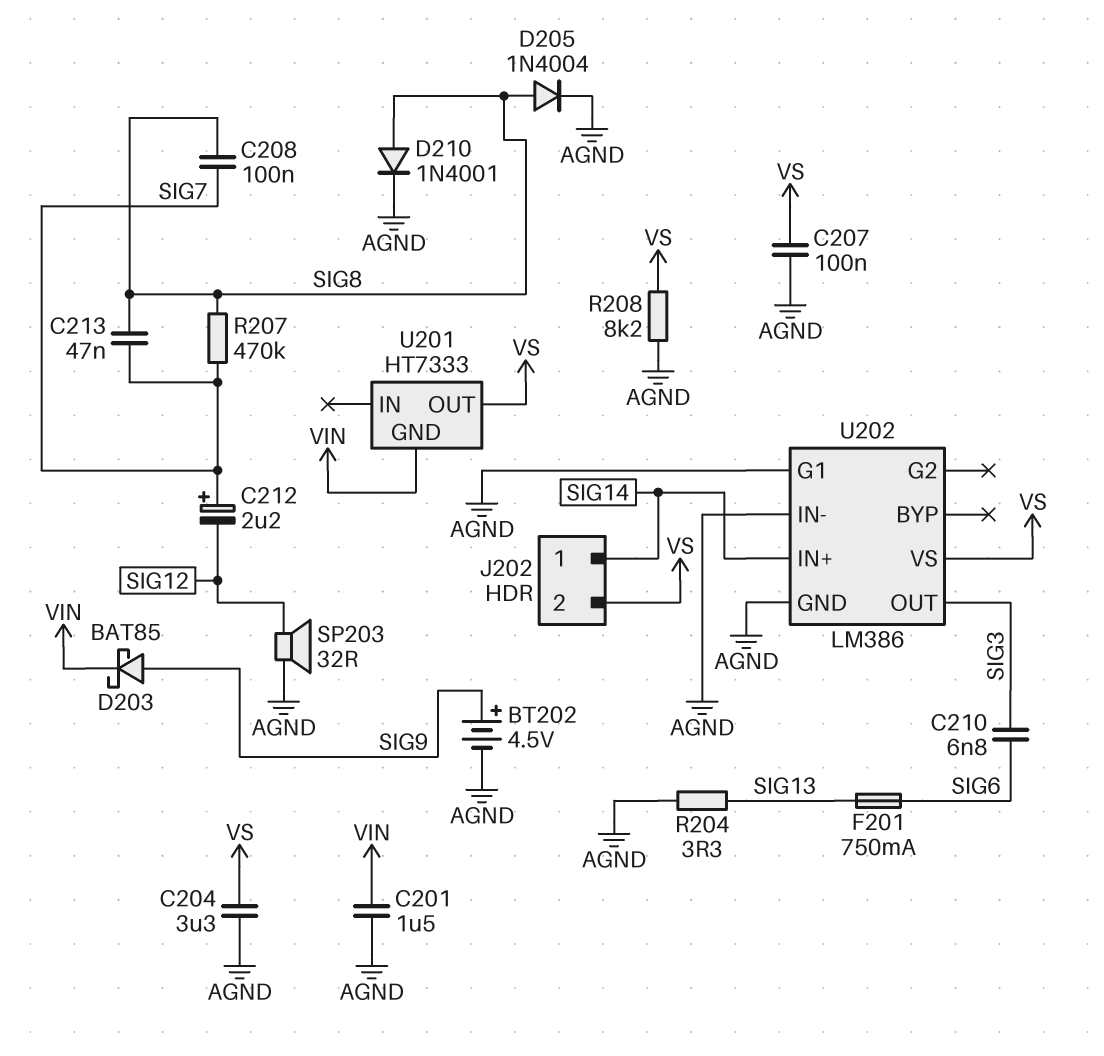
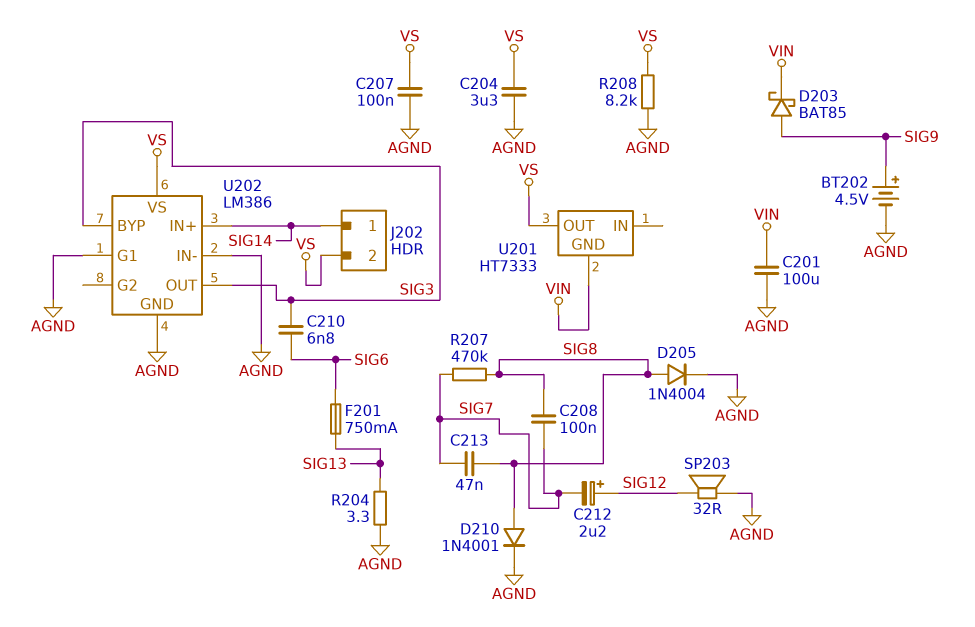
C201: 1.5uF (AGND, VIN) -> 100uF (AGND, VIN)
C212: 2.2uF (plus SIG7, minus SIG12) -> 2.2uF (plus SIG12, minus SIG7)
U202 pin BYP: none -> SIG3

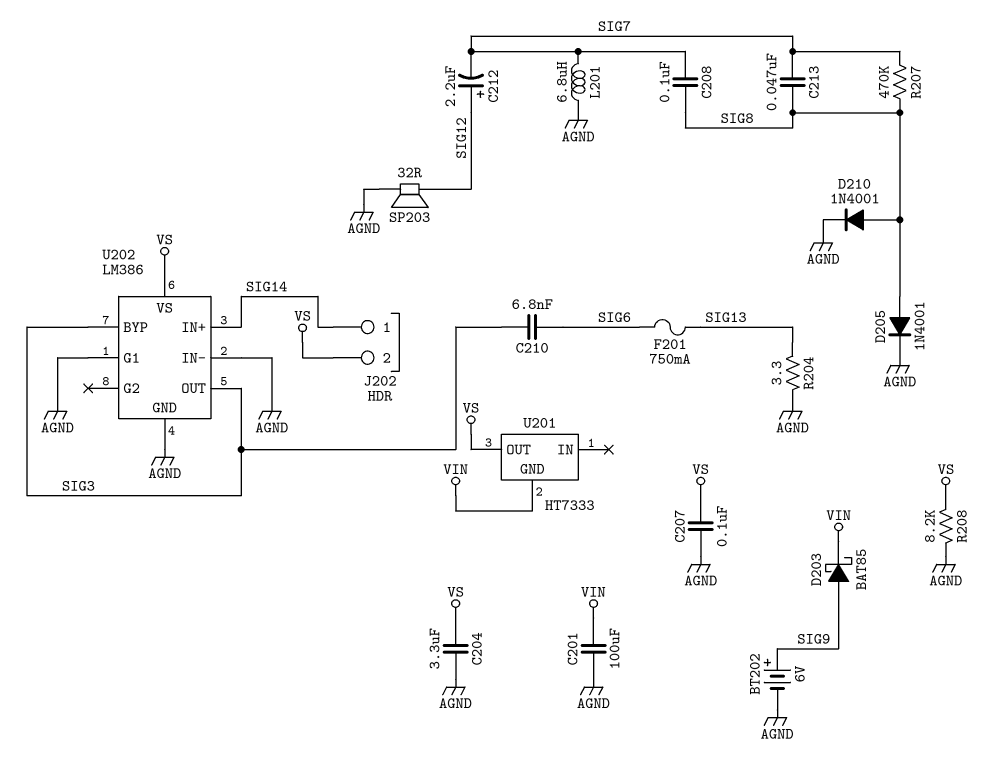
BT202: 4.5V (plus SIG9, minus AGND) -> 6V (plus SIG9, minus AGND)
D205: diode 1N4004 (A SIG8, K AGND) -> diode 1N4001 (A SIG8, K AGND)
L201: none -> 6.8uH (AGND, SIG7)

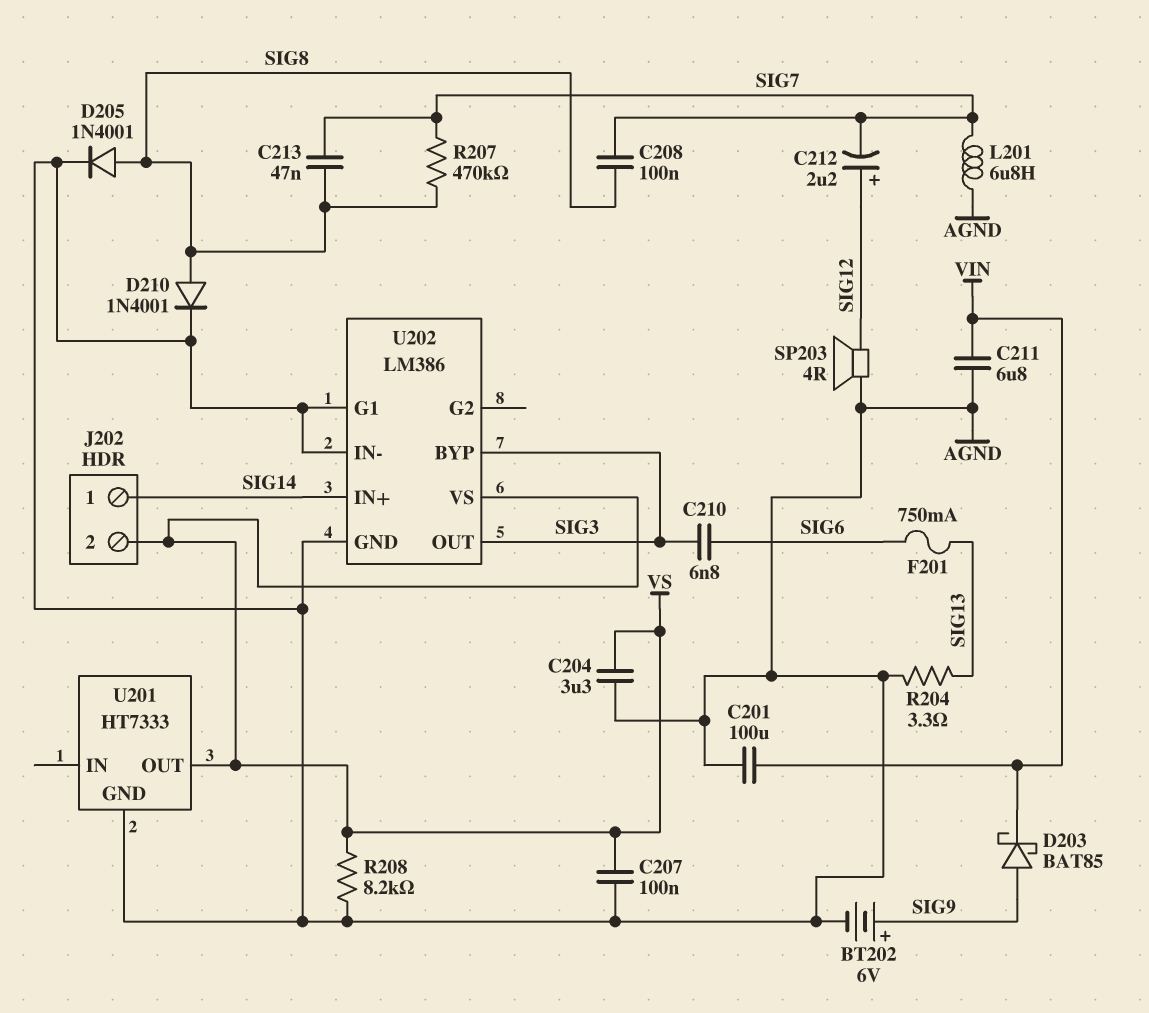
C211: none -> 6.8uF (AGND, VIN)
SP203: speaker 32R (AGND, SIG12) -> speaker 4R (AGND, SIG12)
U201 pin GND: VIN -> AGND

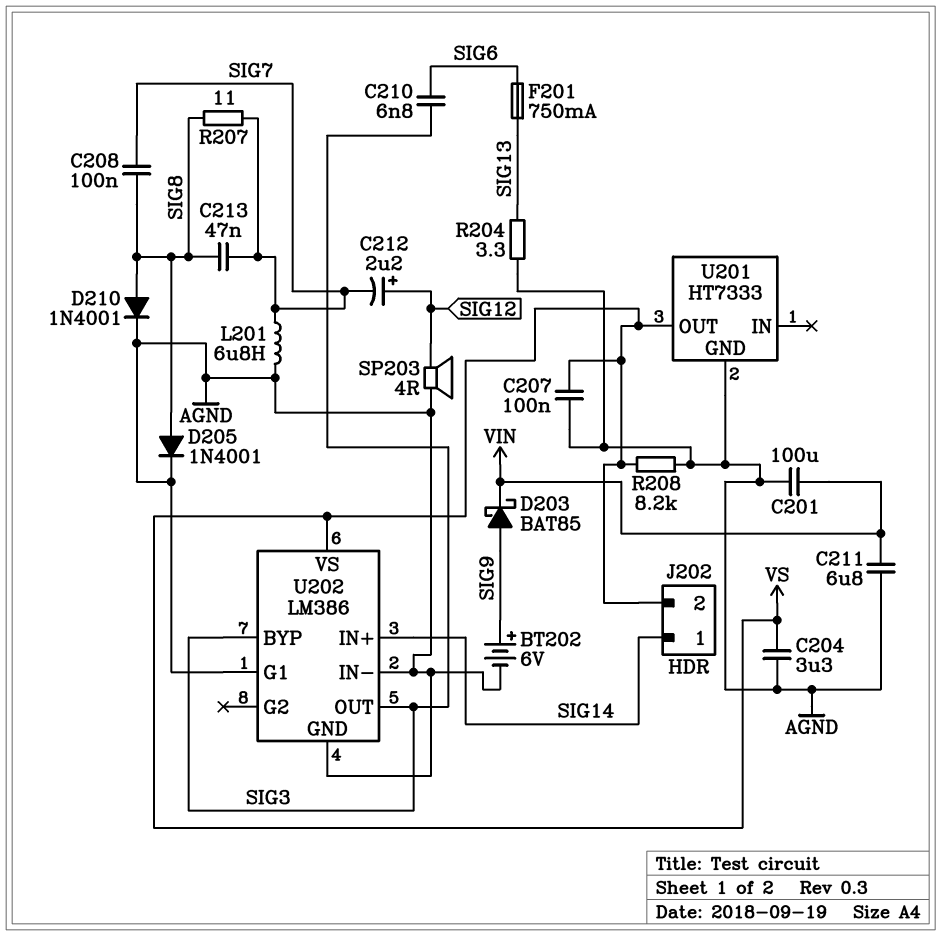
R207: 470k (SIG7, SIG8) -> 11 (SIG7, SIG8)

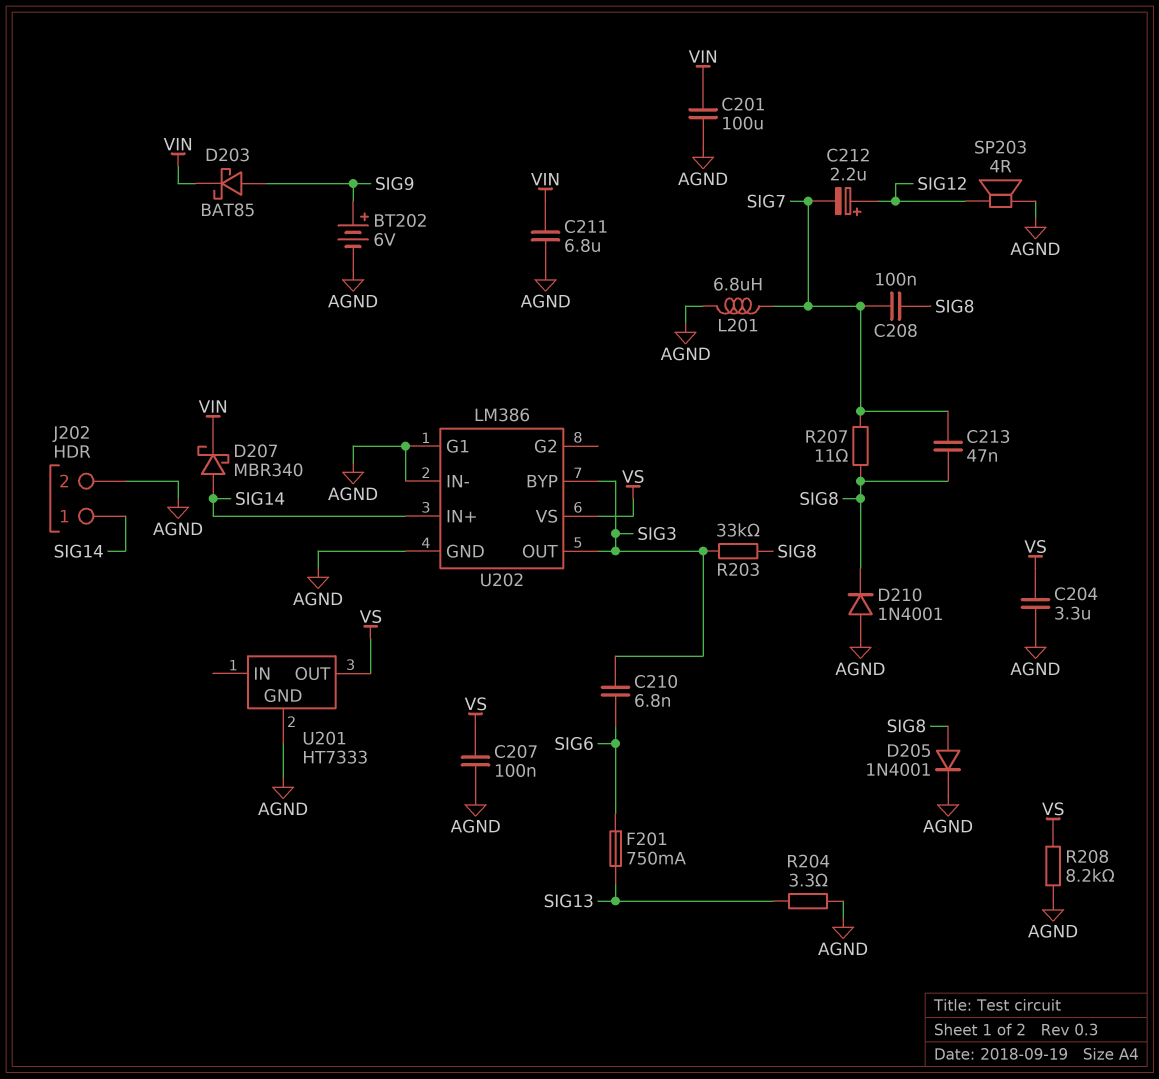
D207: none -> schottky MBR340 (A SIG14, K VIN)
D210: diode 1N4001 (A SIG8, K AGND) -> diode 1N4001 (A AGND, K SIG8)
J202 pin 2: VS -> AGND
R203: none -> 33k (SIG3, SIG8)

